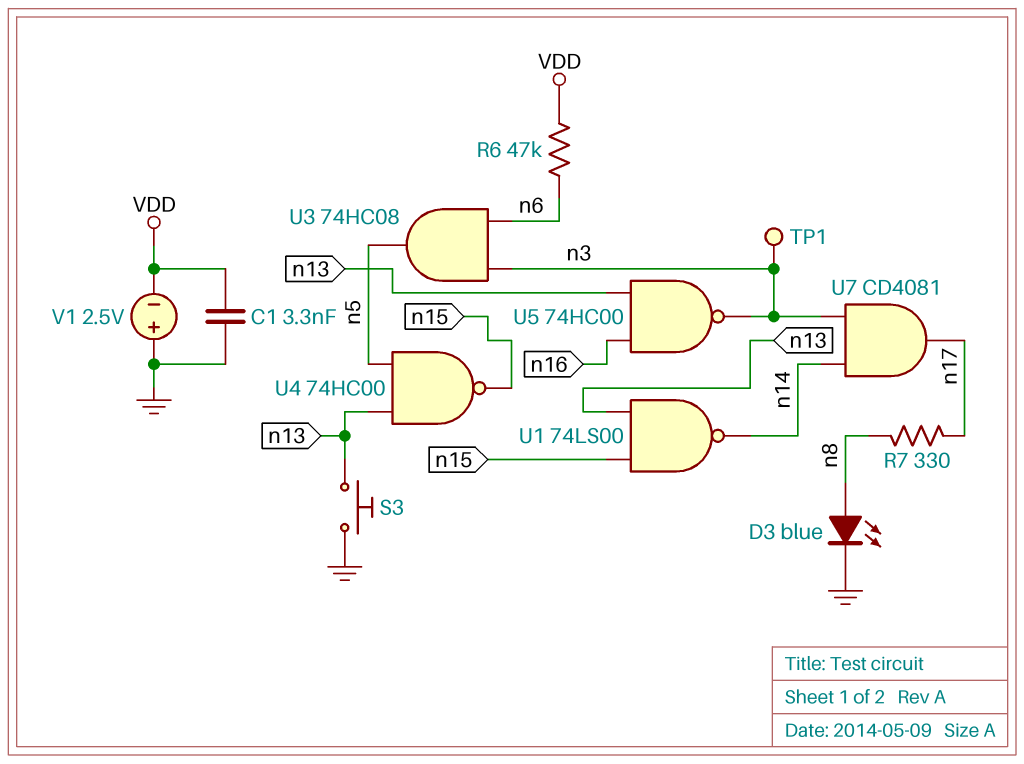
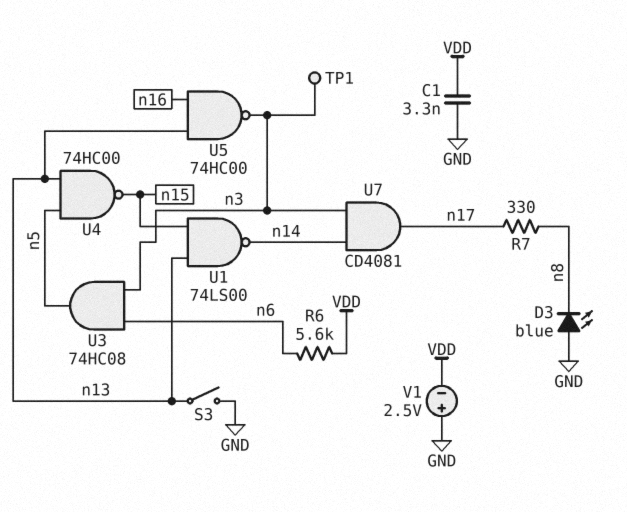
D3: LED blue (A n8, K GND) -> LED blue (A GND, K n8)
R6: 47k (VDD, n6) -> 5.6k (VDD, n6)
S3: button (GND, n13) -> switch (GND, n13)

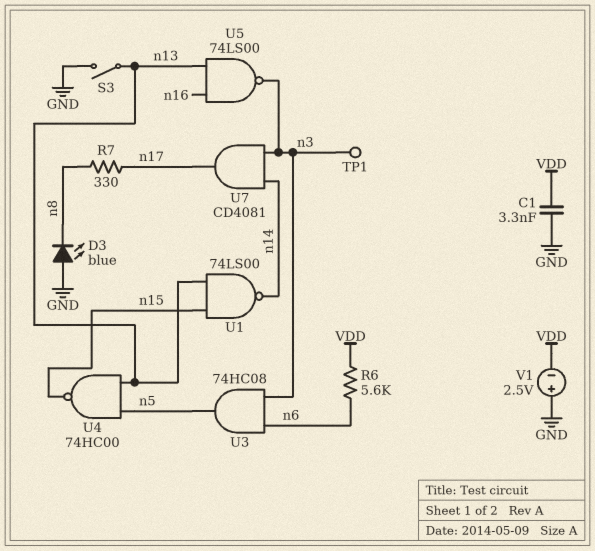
U5: NAND 74HC00 (in n13, in n16, out n3) -> NAND 74LS00 (in n13, in n16, out n3)

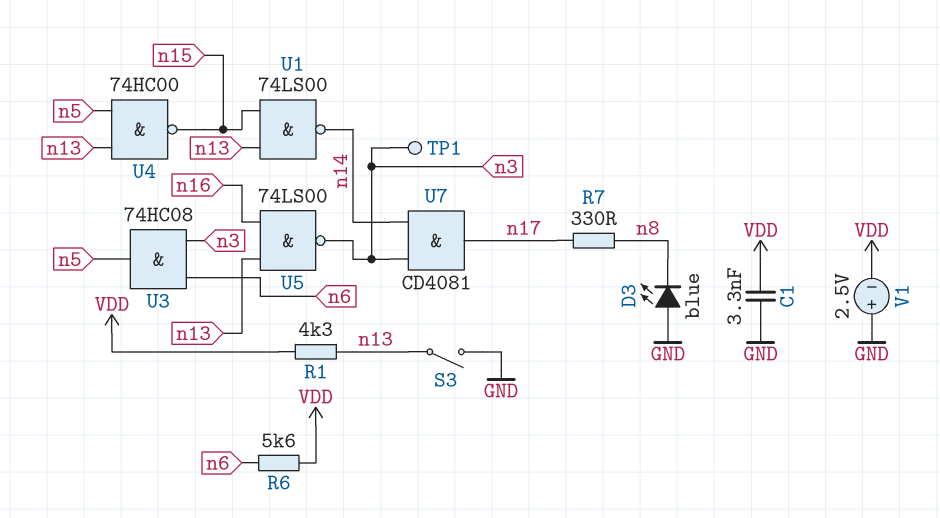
R1: none -> 4.3k (VDD, n13)

